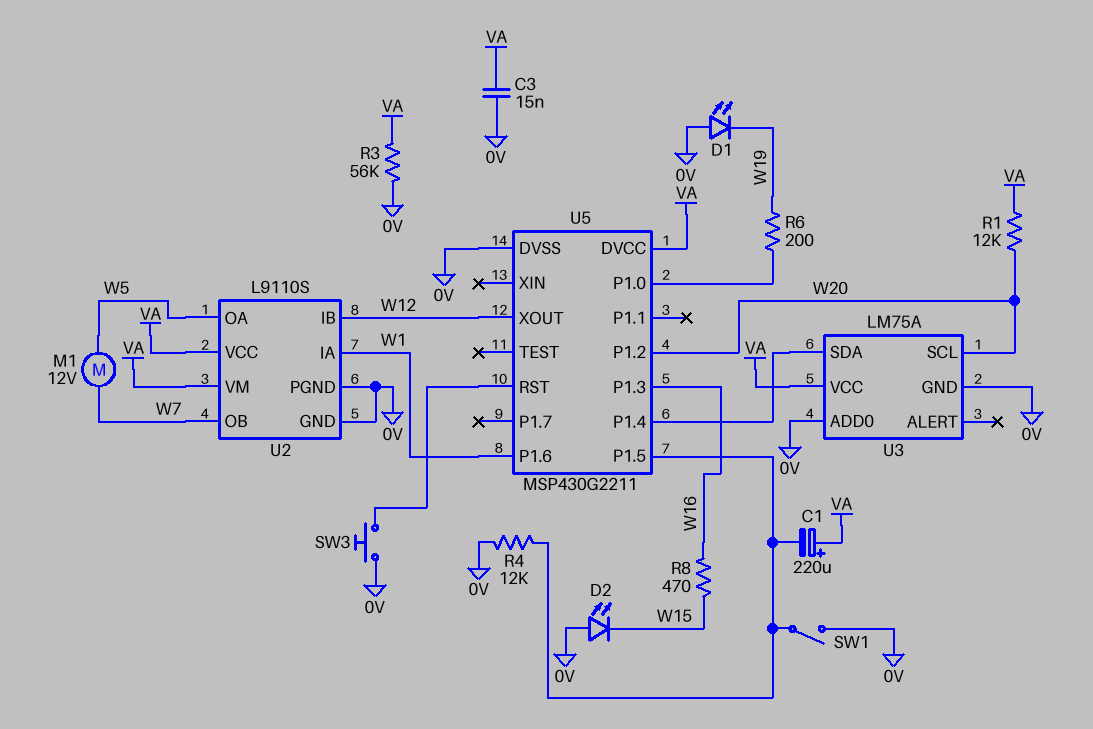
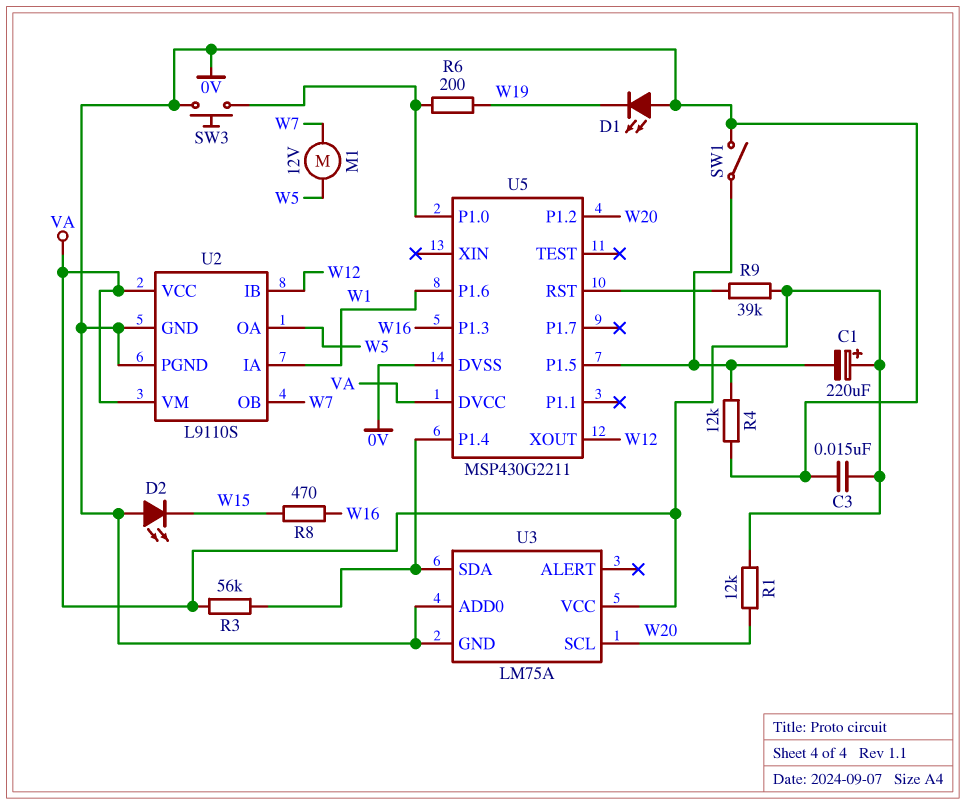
R3: 56k (0V, VA) -> 56k (U3/SDA, VA)
R9: none -> 39k (U5/RST, VA)
SW3: button (0V, U5/RST) -> button (0V, U5/P1.0)

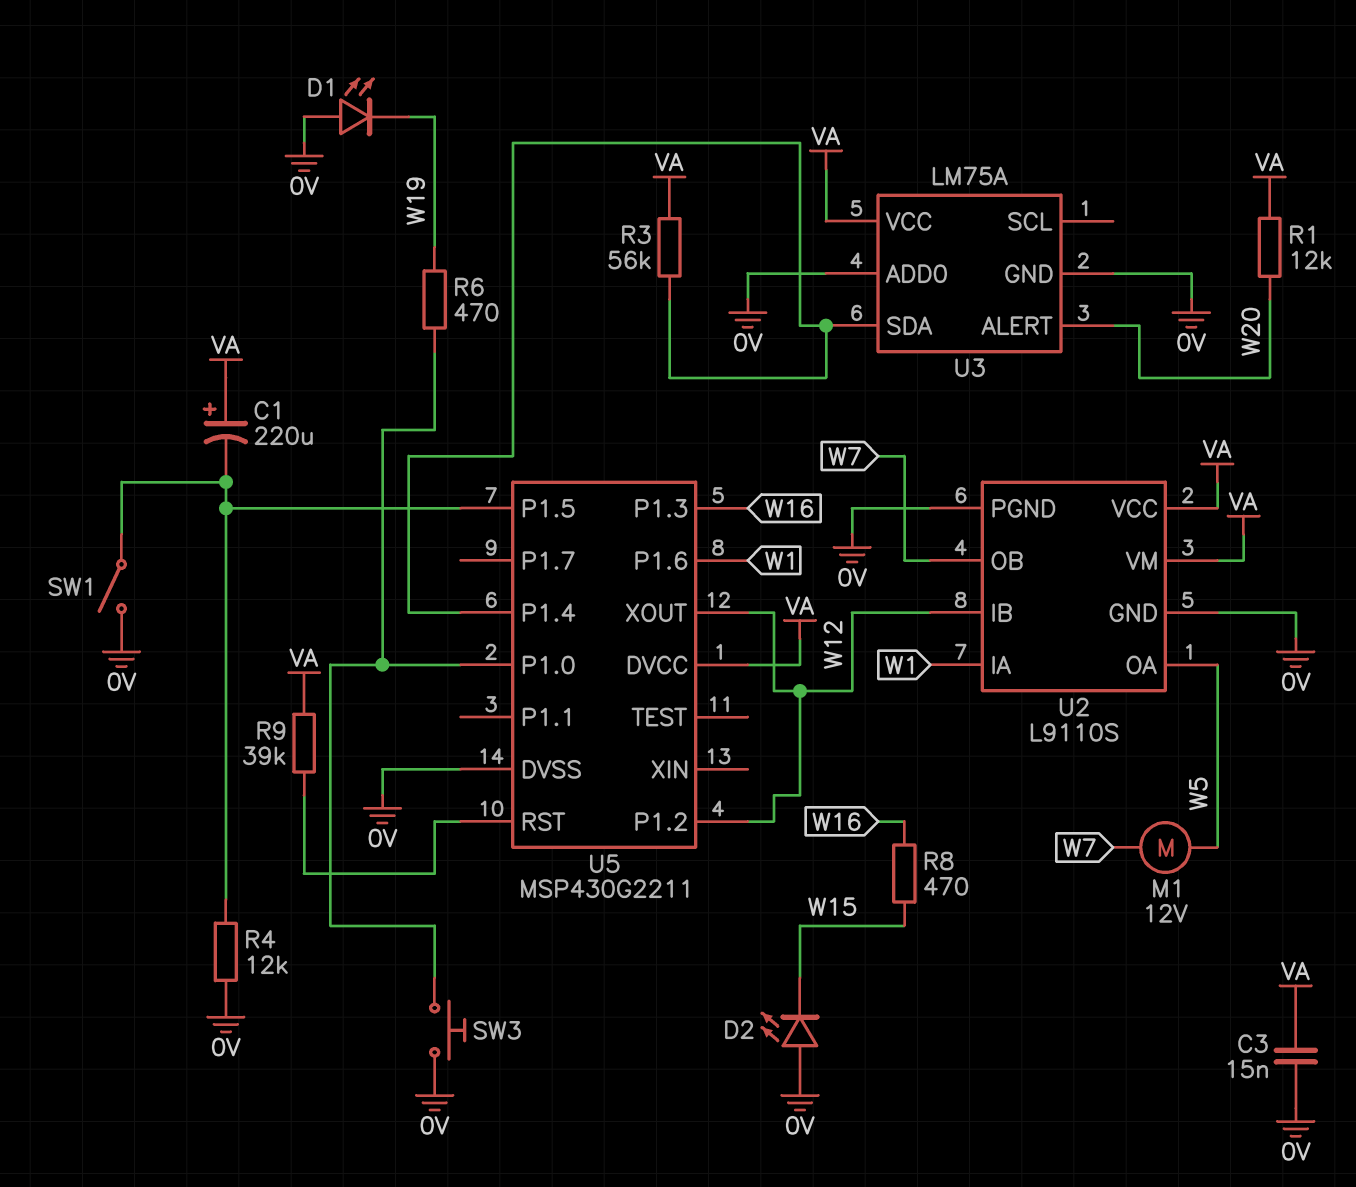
R6: 200 (U5/P1.0, W19) -> 470 (U5/P1.0, W19)
U3 pin ALERT: none -> W20
U3 pin SCL: W20 -> none
U5 pin P1.2: W20 -> W12

